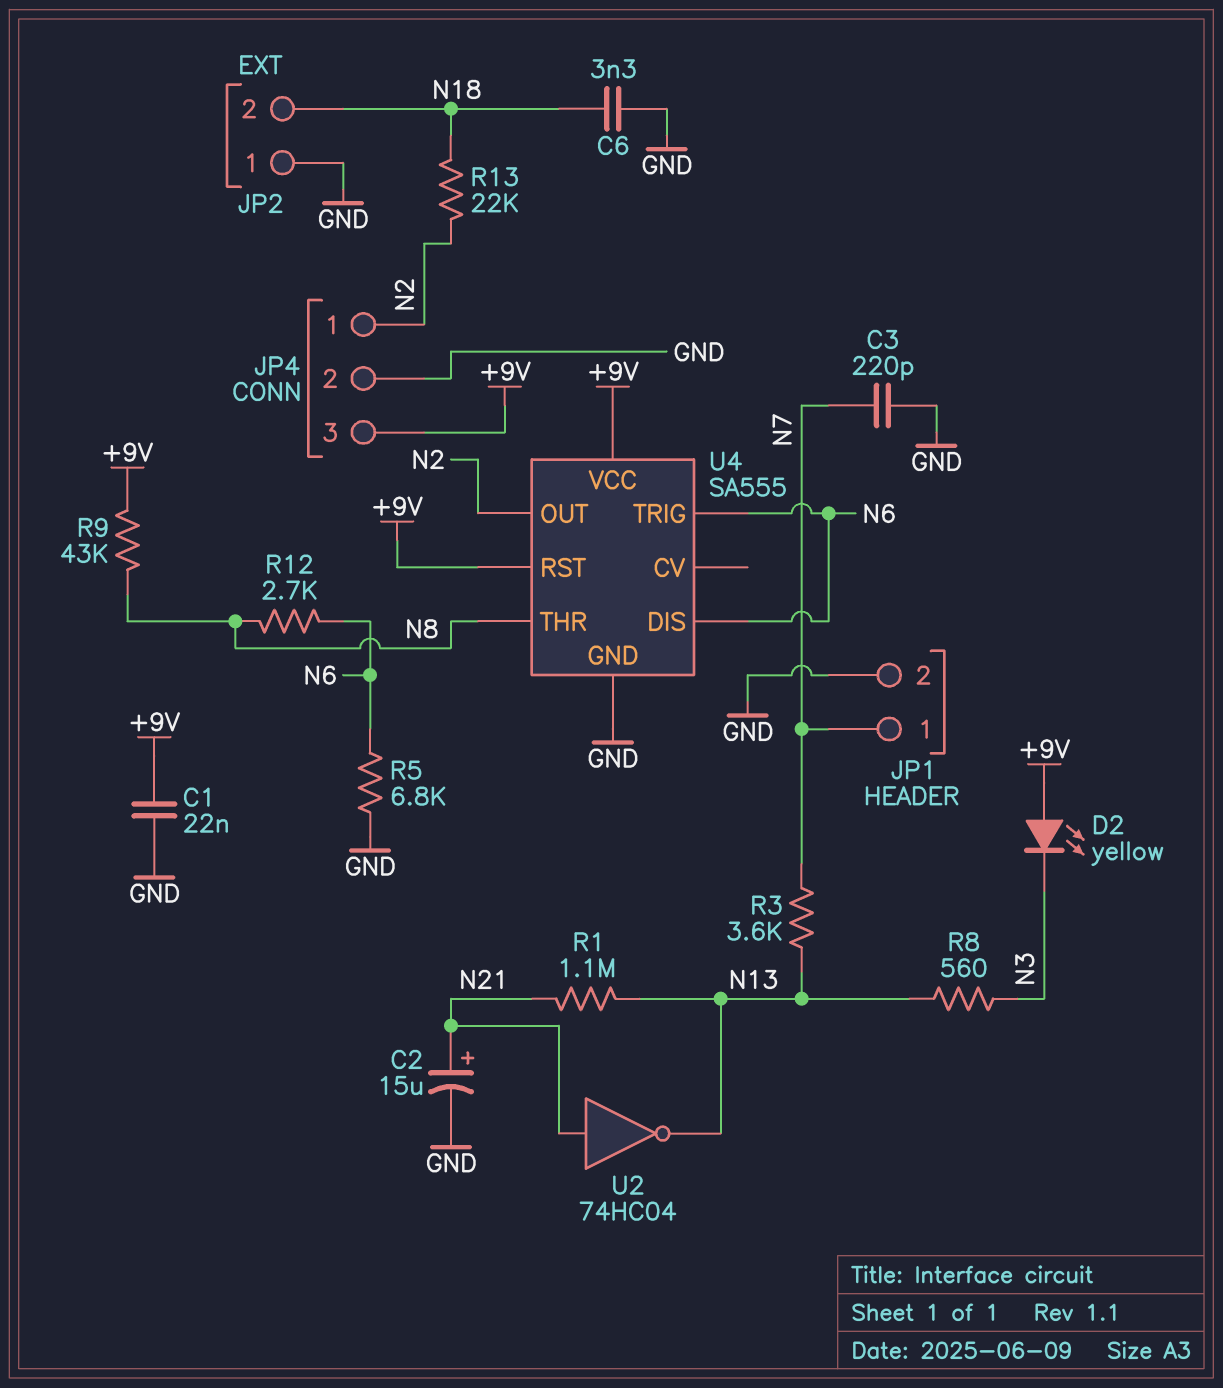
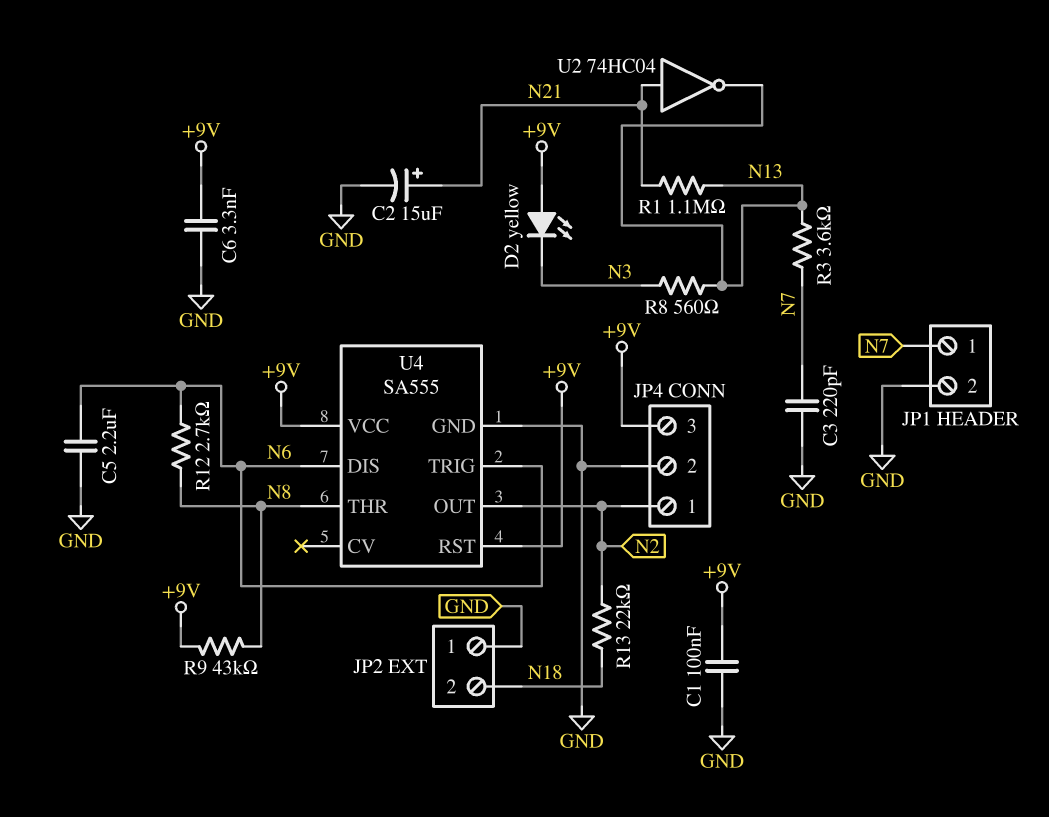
C1: 22nF (+9V, GND) -> 100nF (+9V, GND)
C5: none -> 2.2uF (GND, N6)
C6: 3.3nF (GND, N18) -> 3.3nF (+9V, GND)
R5: 6.8k (GND, N6) -> none

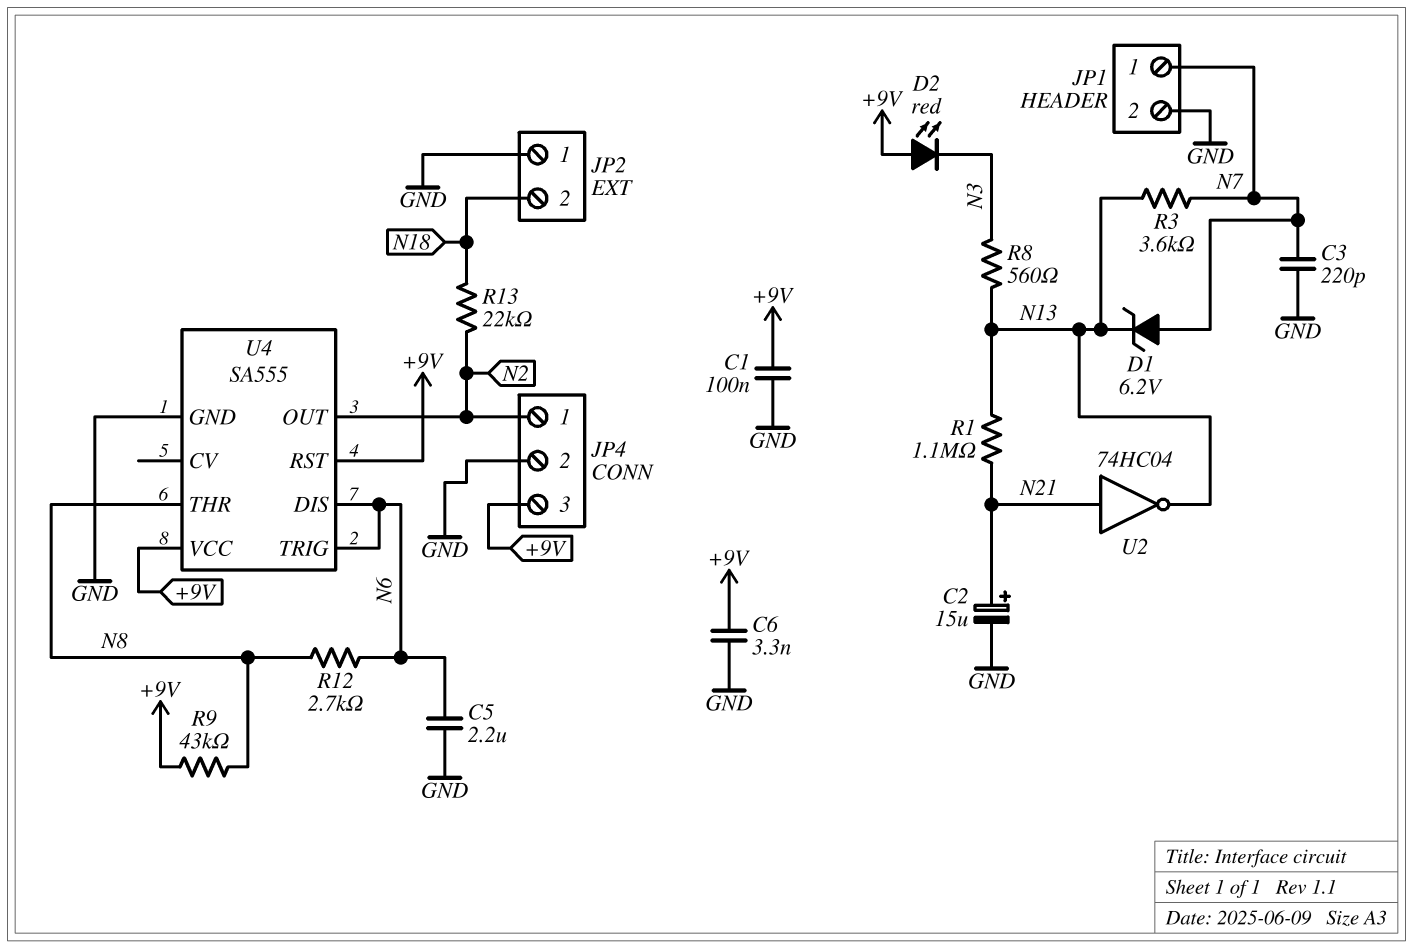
D1: none -> zener 6.2V (A N7, K N13)
D2: LED yellow (A +9V, K N3) -> LED red (A +9V, K N3)

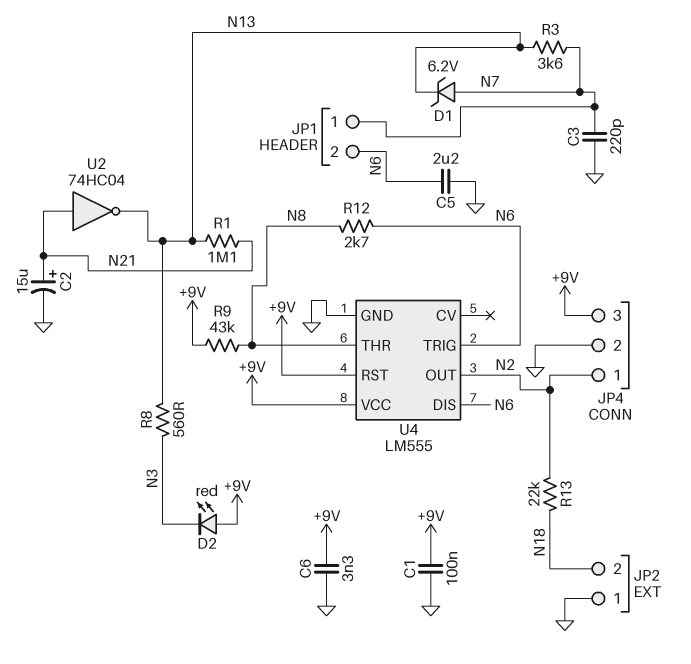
JP1 pin 2: GND -> N6
U4: SA555 -> LM555

